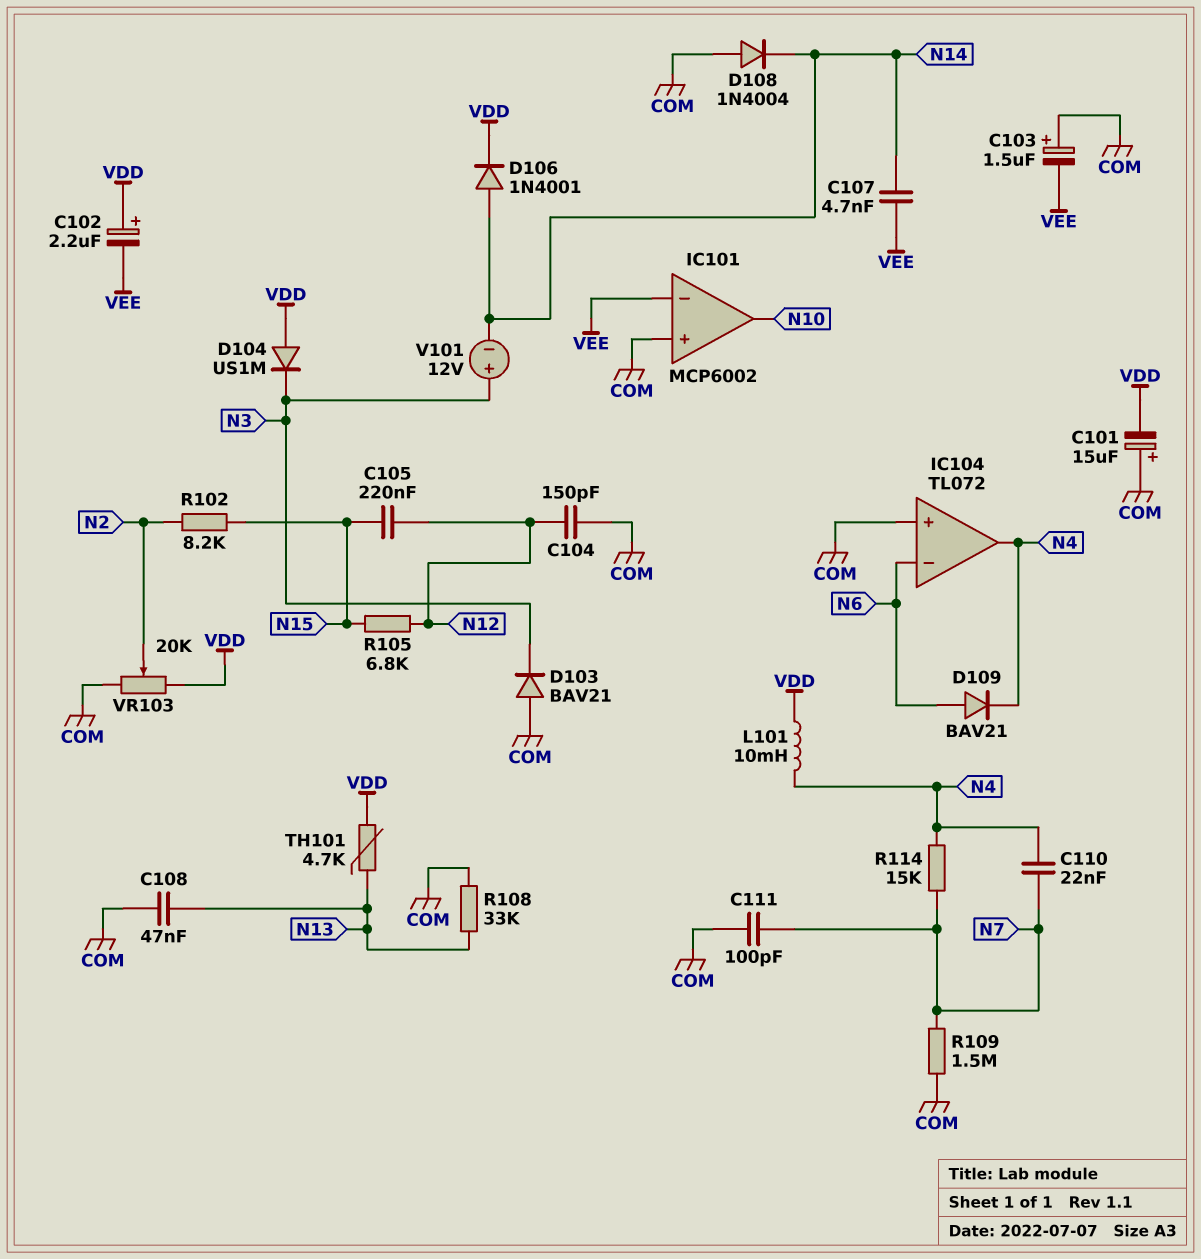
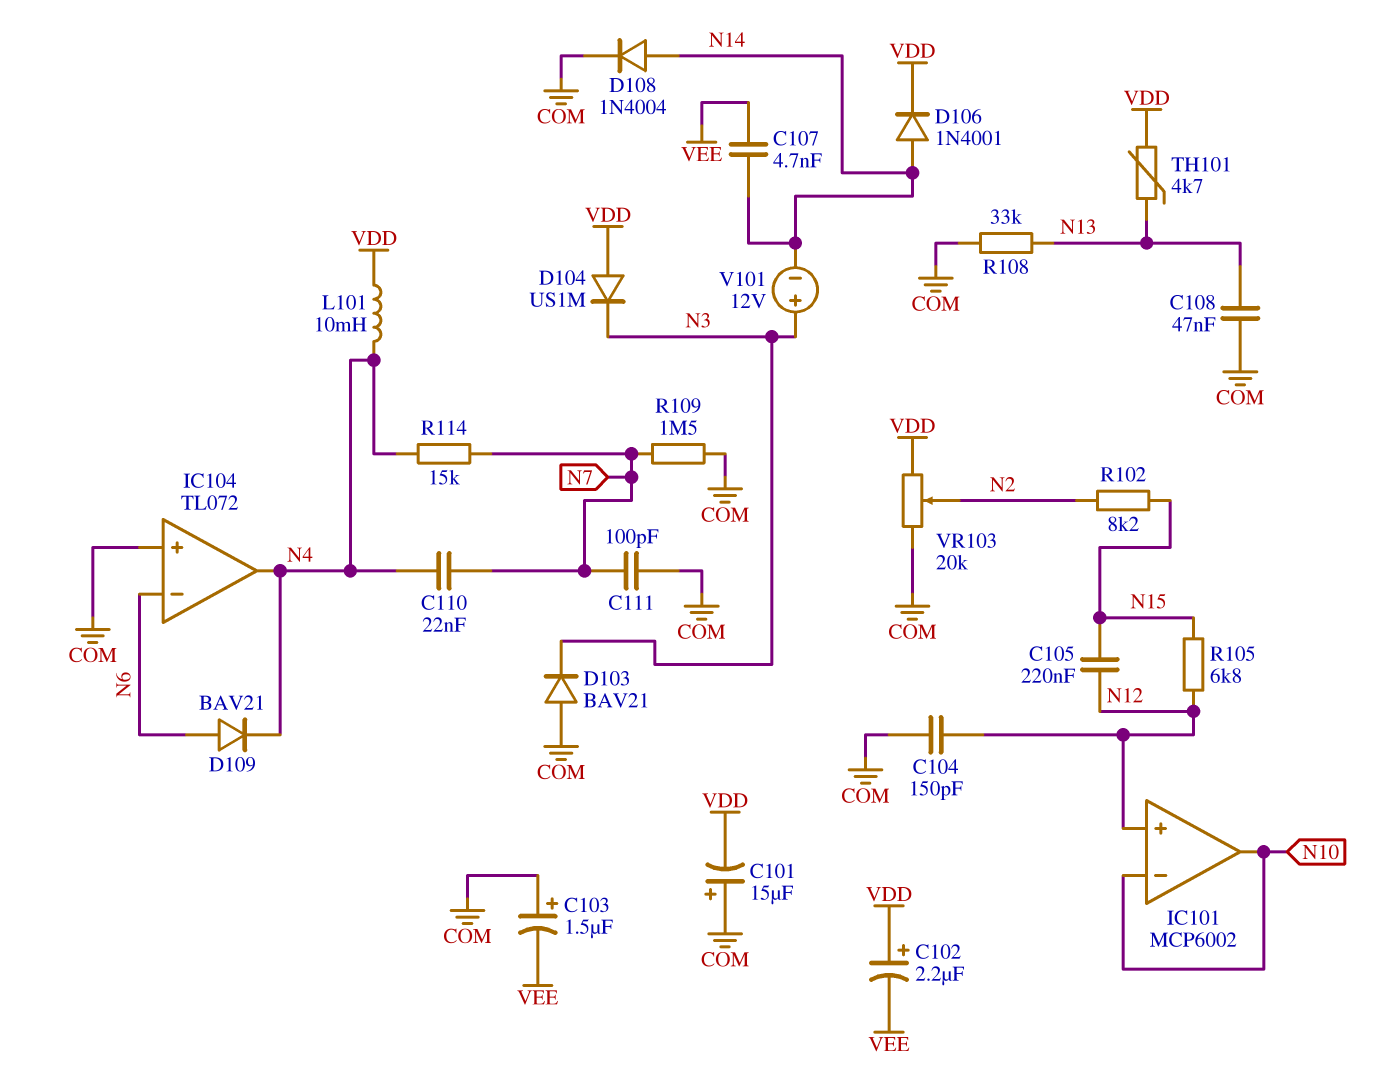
D108: diode 1N4004 (A COM, K N14) -> diode 1N4004 (A N14, K COM)
IC101 pin in+: COM -> N12
IC101 pin in-: VEE -> N10

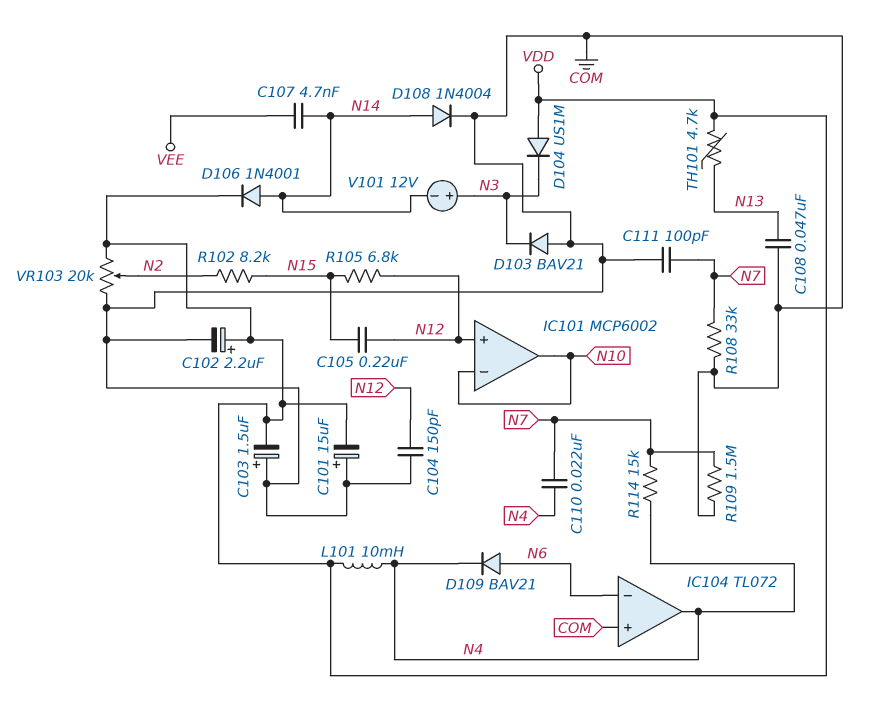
C102: 2.2uF (plus VDD, minus VEE) -> 2.2uF (plus VDD, minus COM)
C103: 1.5uF (plus COM, minus VEE) -> 1.5uF (plus COM, minus VDD)
R108: 33k (COM, N13) -> 33k (COM, N7)

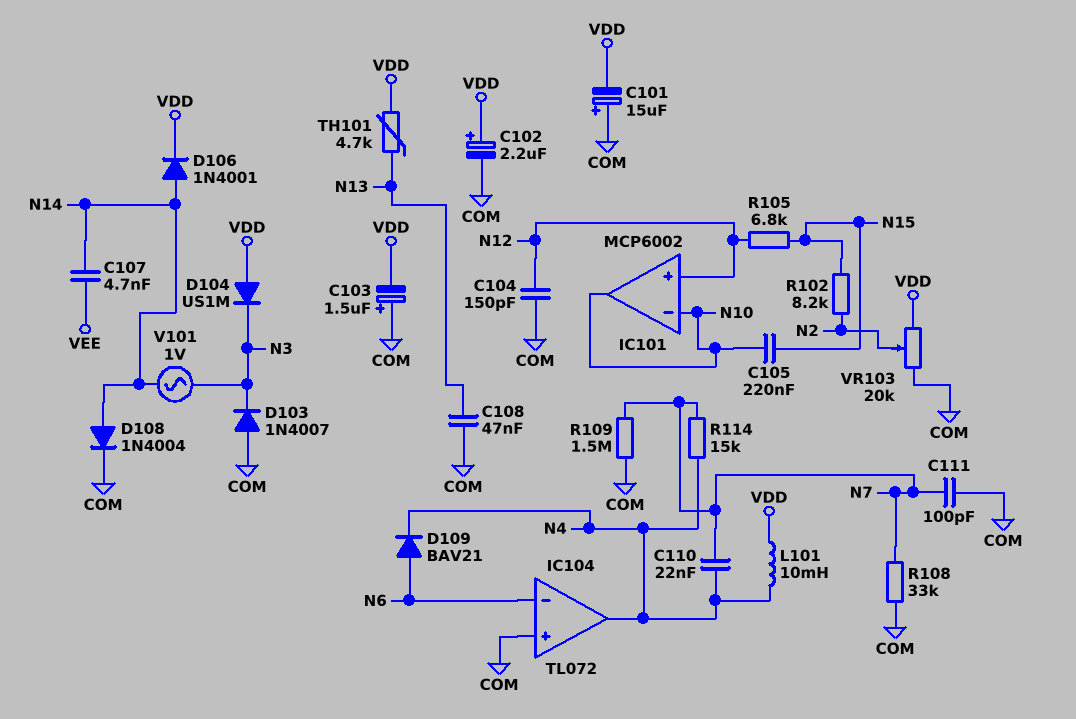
C105: 220nF (N12, N15) -> 220nF (N10, N15)
D103: diode BAV21 (A COM, K N3) -> diode 1N4007 (A COM, K N3)
V101: 12V (plus N3, minus N14) -> AC 1V (N3, N14)

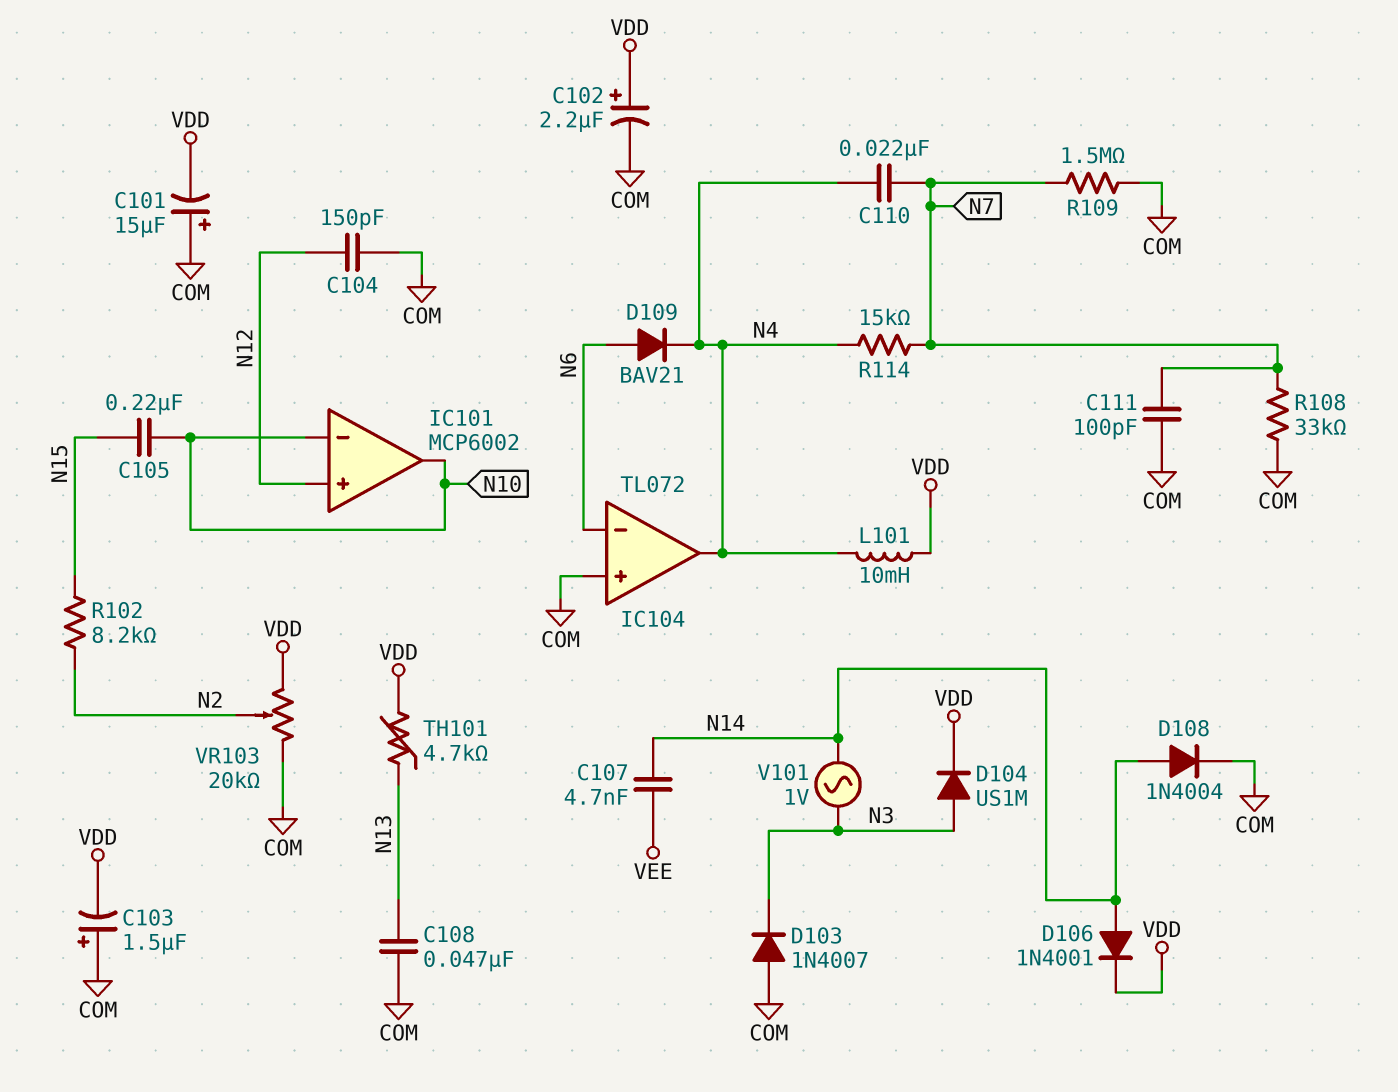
D104: diode US1M (A VDD, K N3) -> diode US1M (A N3, K VDD)
R105: 6.8k (N12, N15) -> none

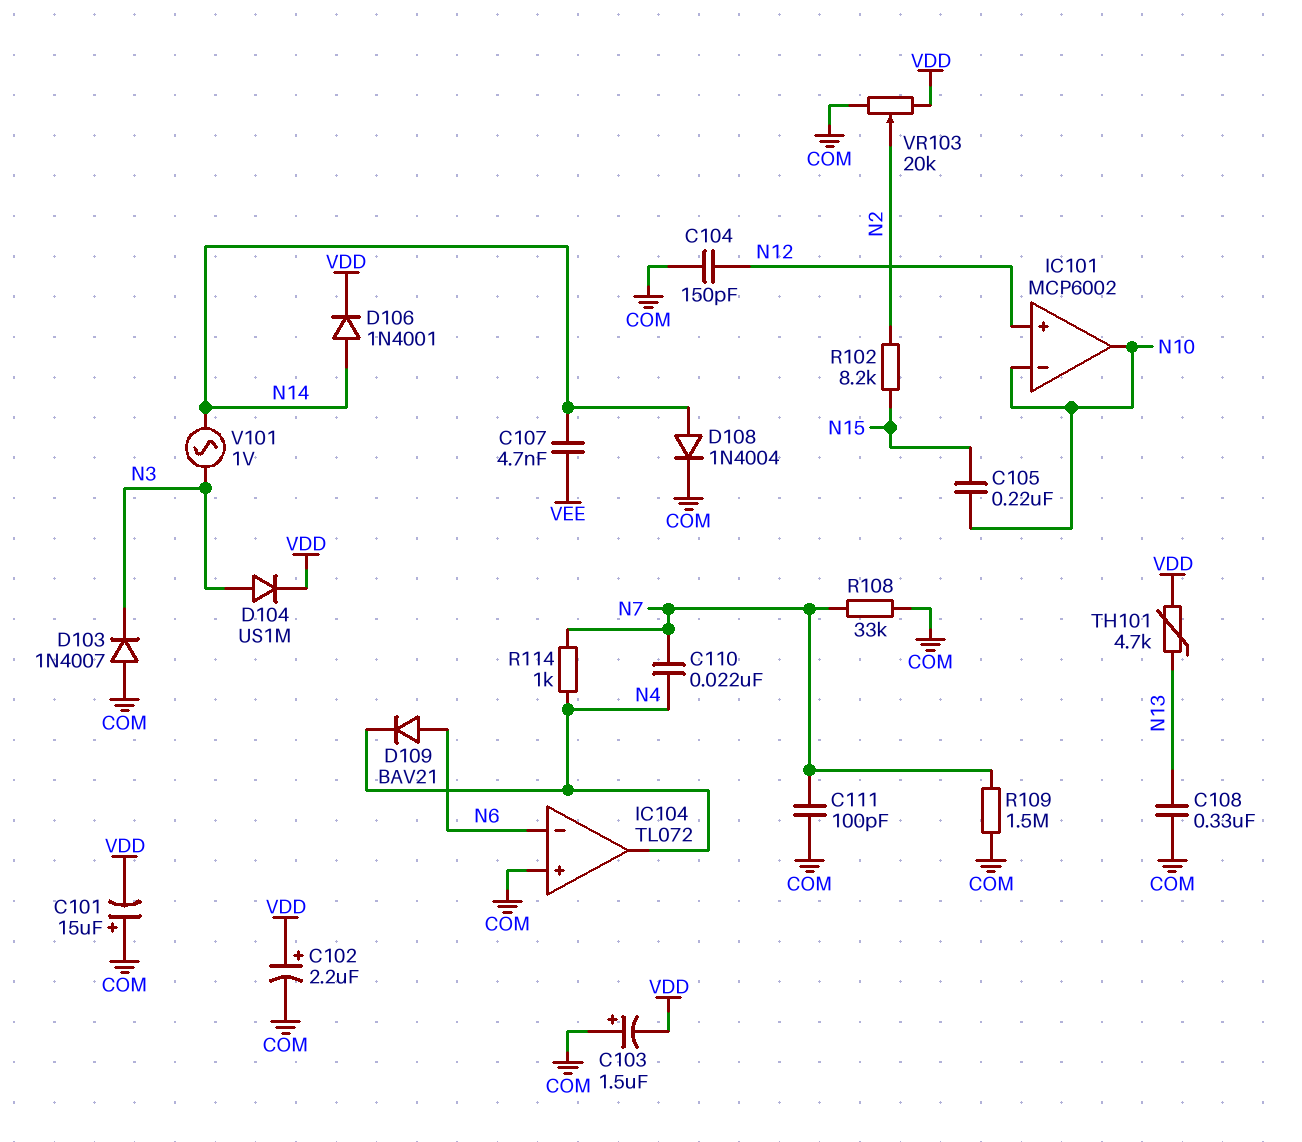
C108: 47nF (COM, N13) -> 330nF (COM, N13)
L101: 10mH (N4, VDD) -> none
R114: 15k (N4, N7) -> 1k (N4, N7)

